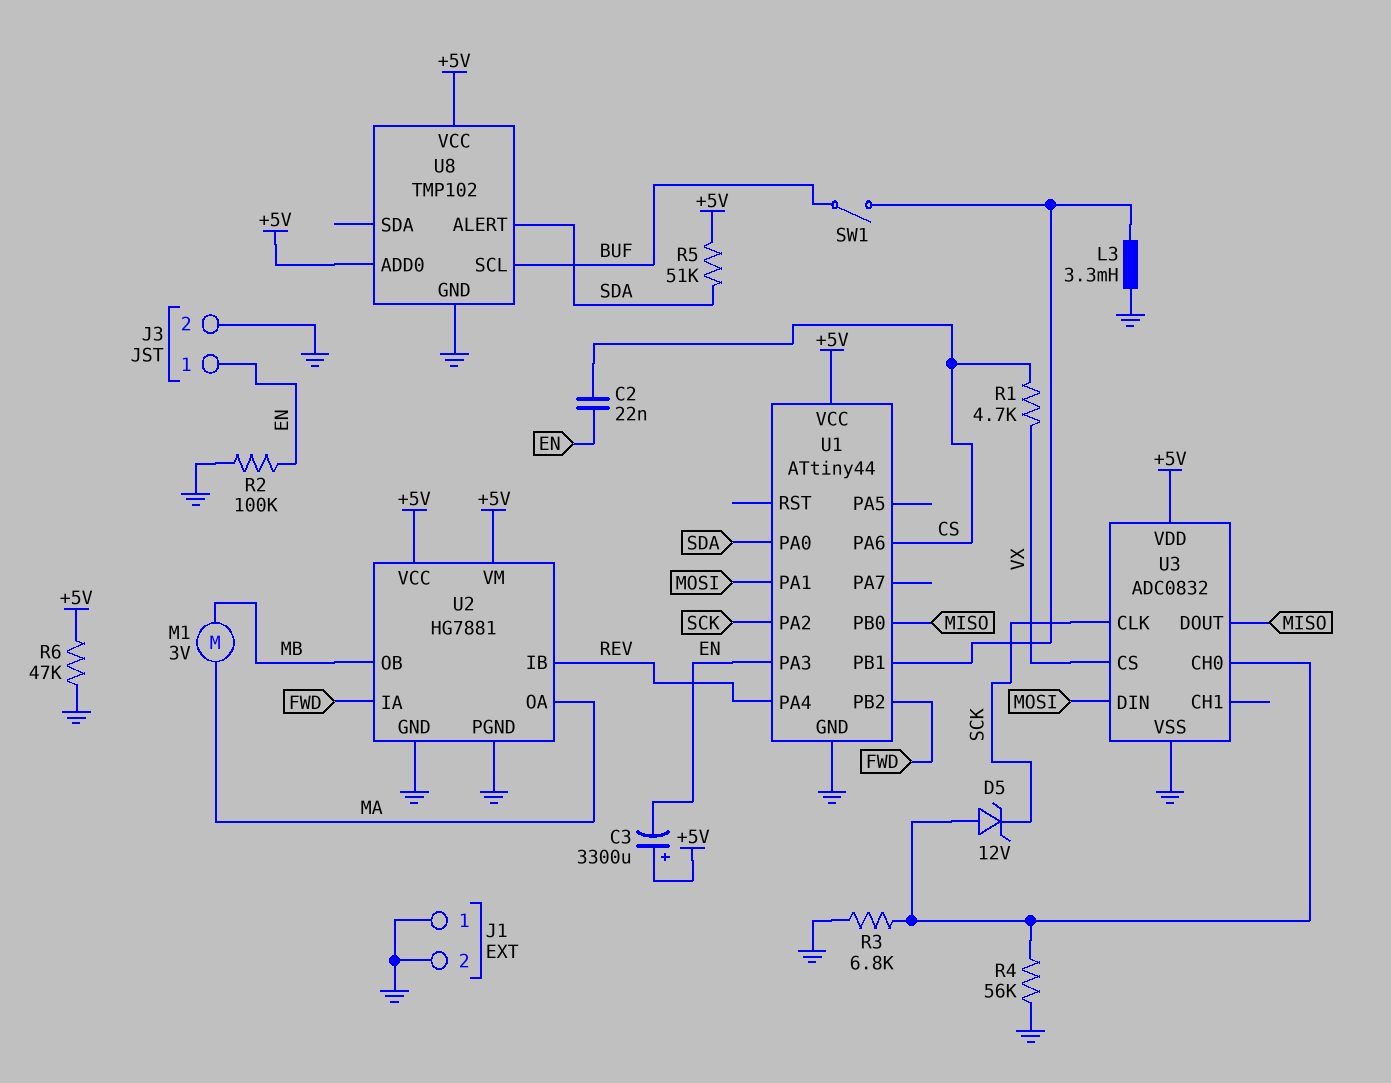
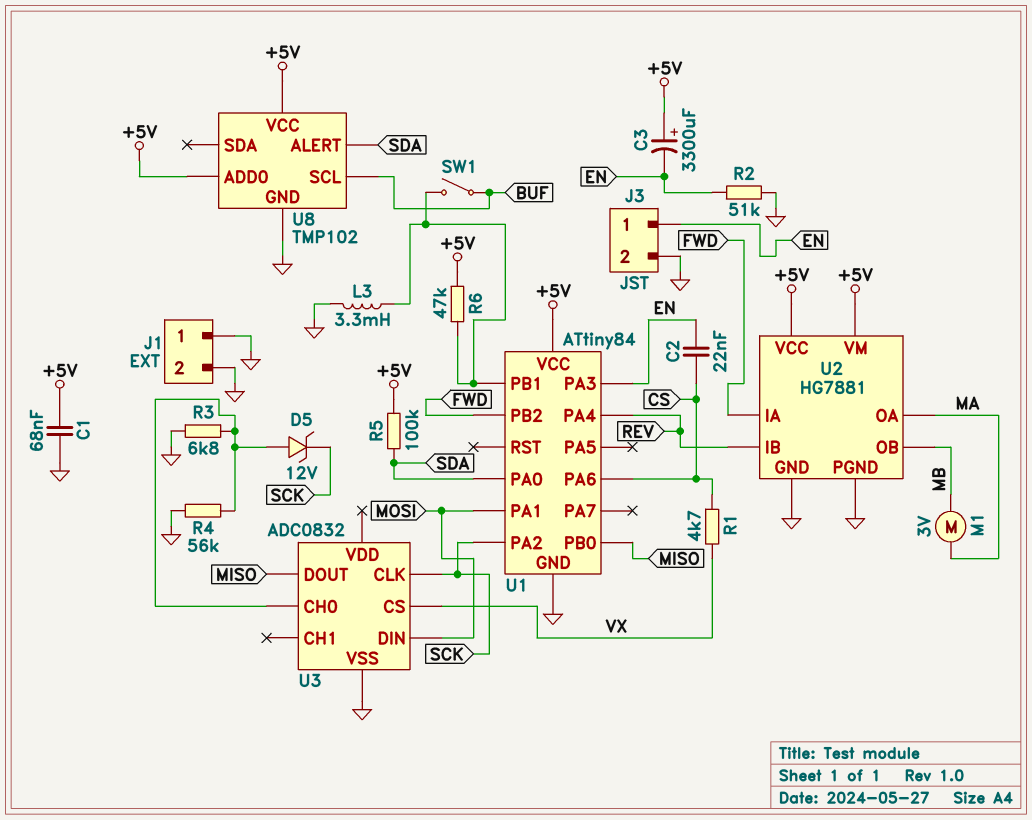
C1: none -> 68nF (+5V, GND)
R2: 100k (EN, GND) -> 51k (EN, GND)
R5: 51k (+5V, SDA) -> 100k (+5V, SDA)
R6: 47k (+5V, GND) -> 47k (+5V, U1/PB1)
U1: ATtiny44 -> ATtiny84
U3 pin VDD: +5V -> none

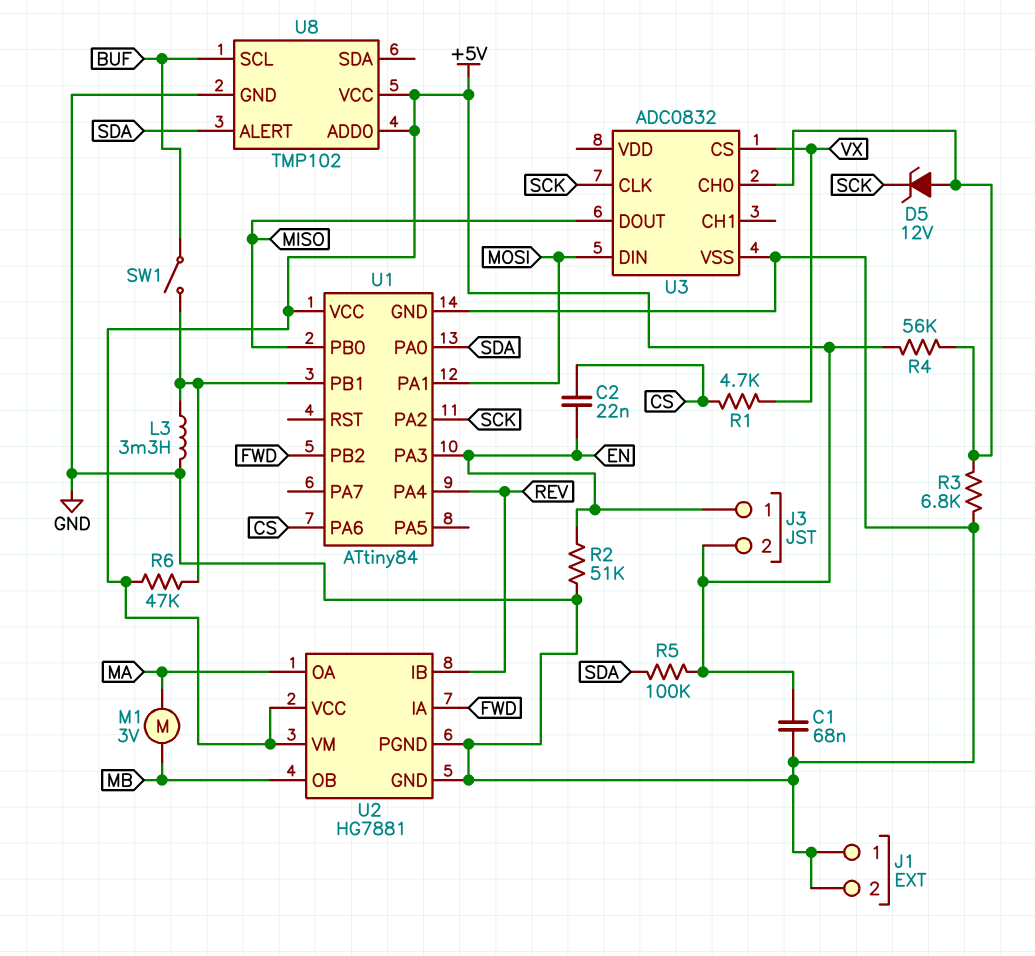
C3: 3300uF (plus +5V, minus EN) -> none
J3 pin 2: GND -> +5V
R4: 56k (GND, U3/CH0) -> 56k (+5V, U3/CH0)

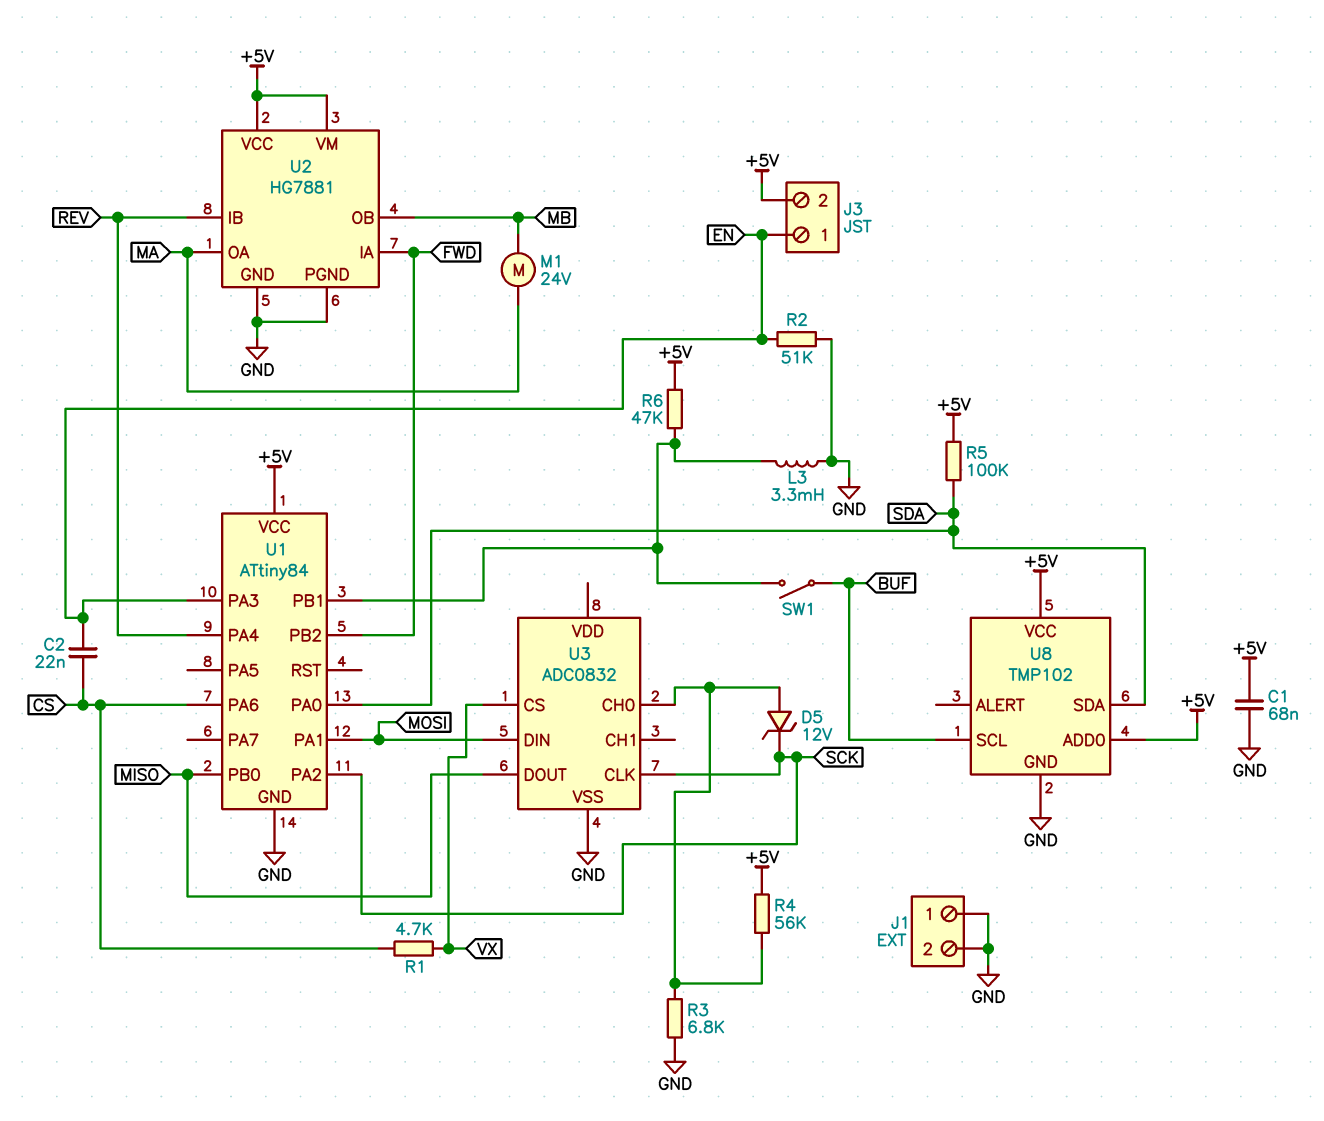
M1: motor 3V (MA, MB) -> motor 24V (MA, MB)
U8 pin ALERT: SDA -> none
U8 pin SDA: none -> SDA

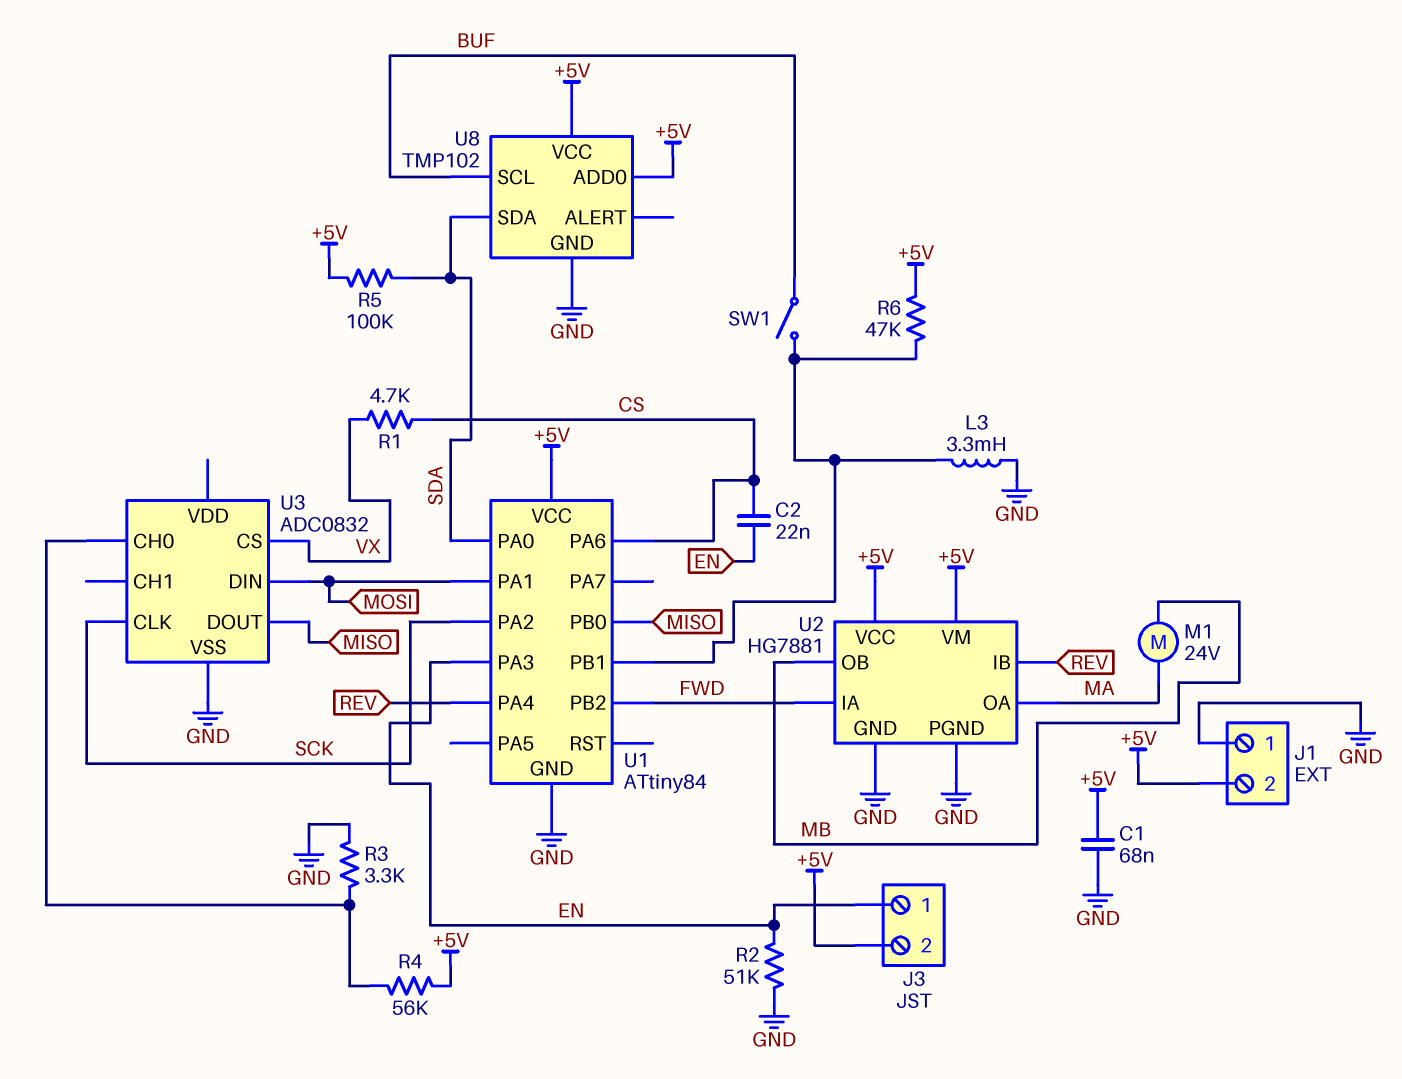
D5: zener 12V (A U3/CH0, K SCK) -> none
J1 pin 2: GND -> +5V
R3: 6.8k (GND, U3/CH0) -> 3.3k (GND, U3/CH0)

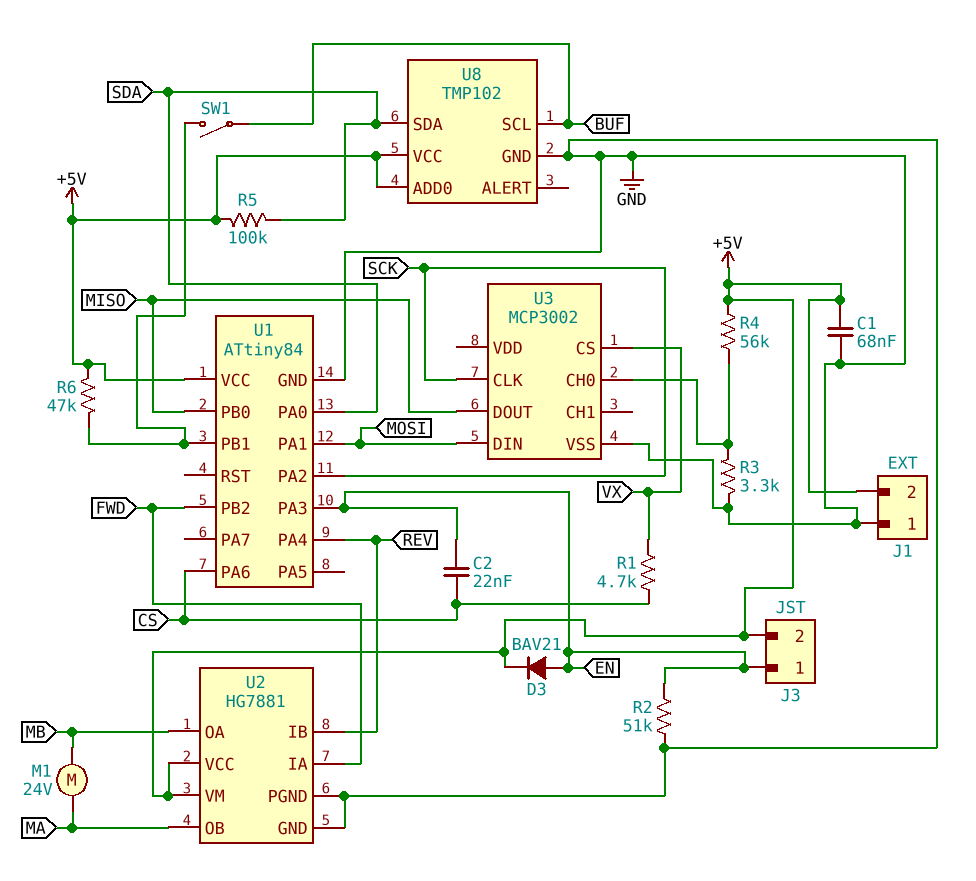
D3: none -> diode BAV21 (A EN, K +5V)
L3: 3.3mH (GND, U1/PB1) -> none
U2 pin OA: MA -> MB
U2 pin OB: MB -> MA
U3: ADC0832 -> MCP3002

